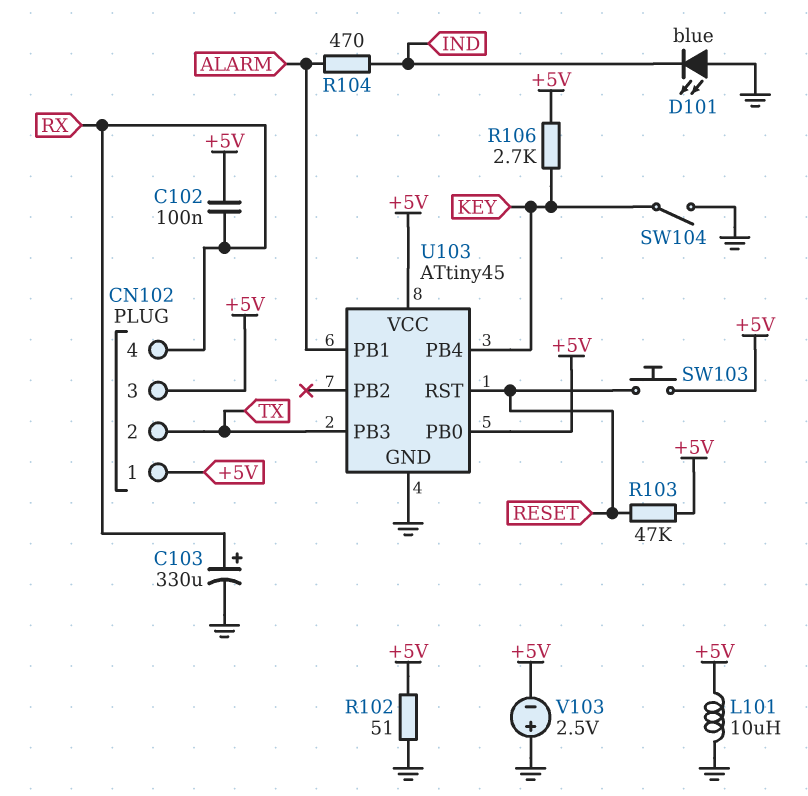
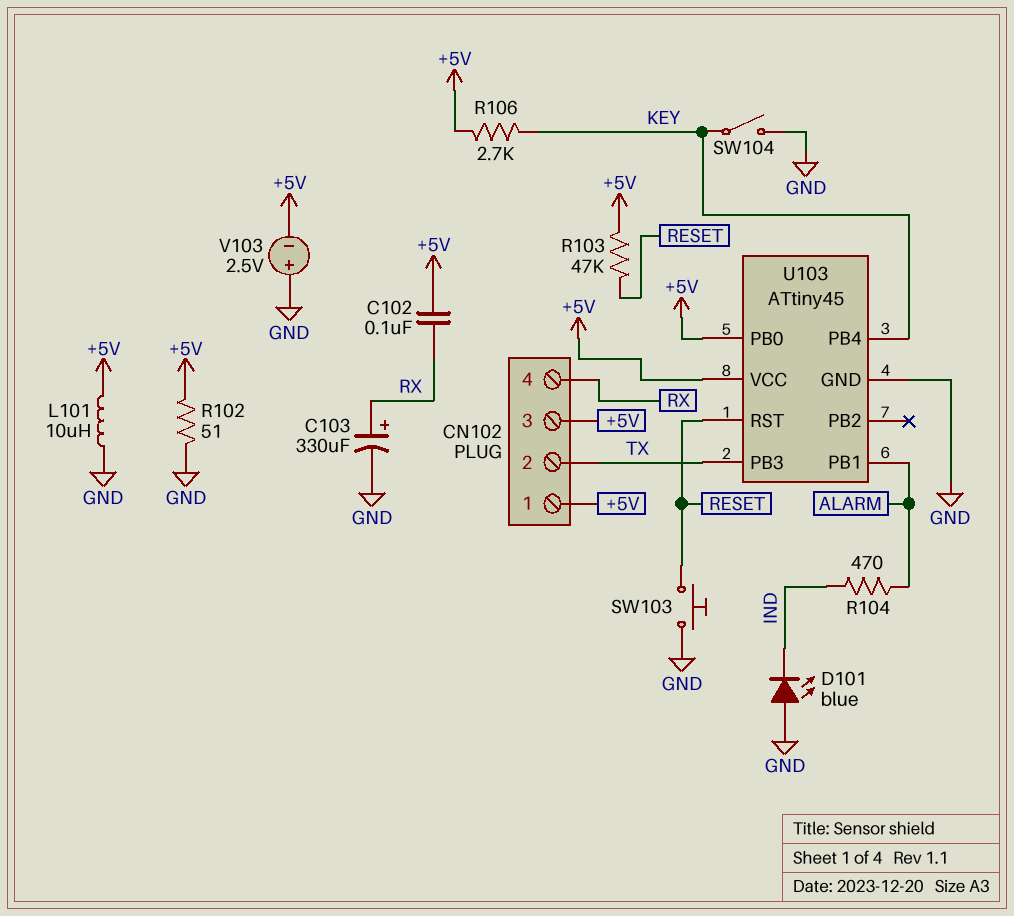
SW103: button (+5V, RESET) -> button (GND, RESET)

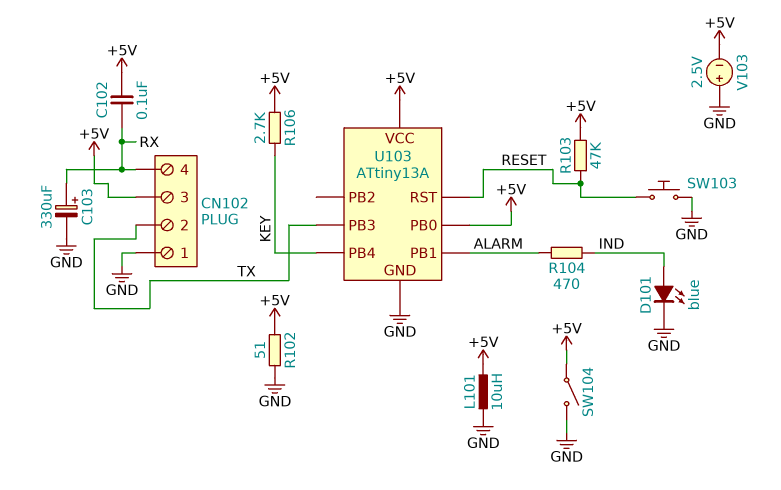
CN102 pin 1: +5V -> GND
D101: LED blue (A GND, K IND) -> LED blue (A IND, K GND)
SW104: switch (GND, KEY) -> switch (+5V, GND)
U103: ATtiny45 -> ATtiny13A

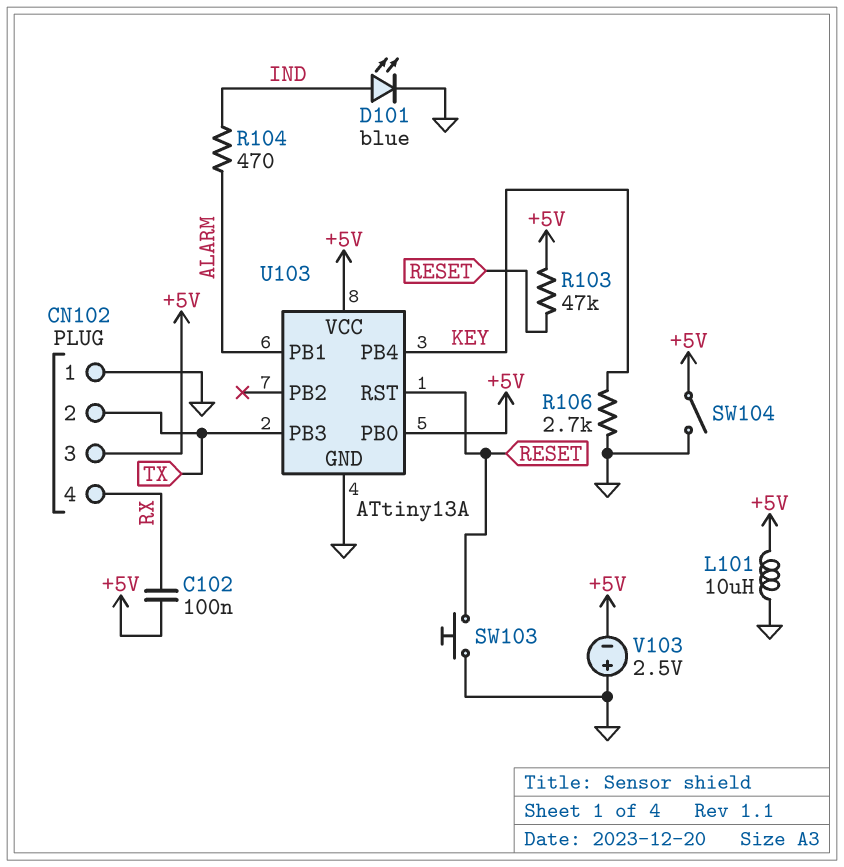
C103: 330uF (plus RX, minus GND) -> none
R102: 51 (+5V, GND) -> none
R106: 2.7k (+5V, KEY) -> 2.7k (GND, KEY)

